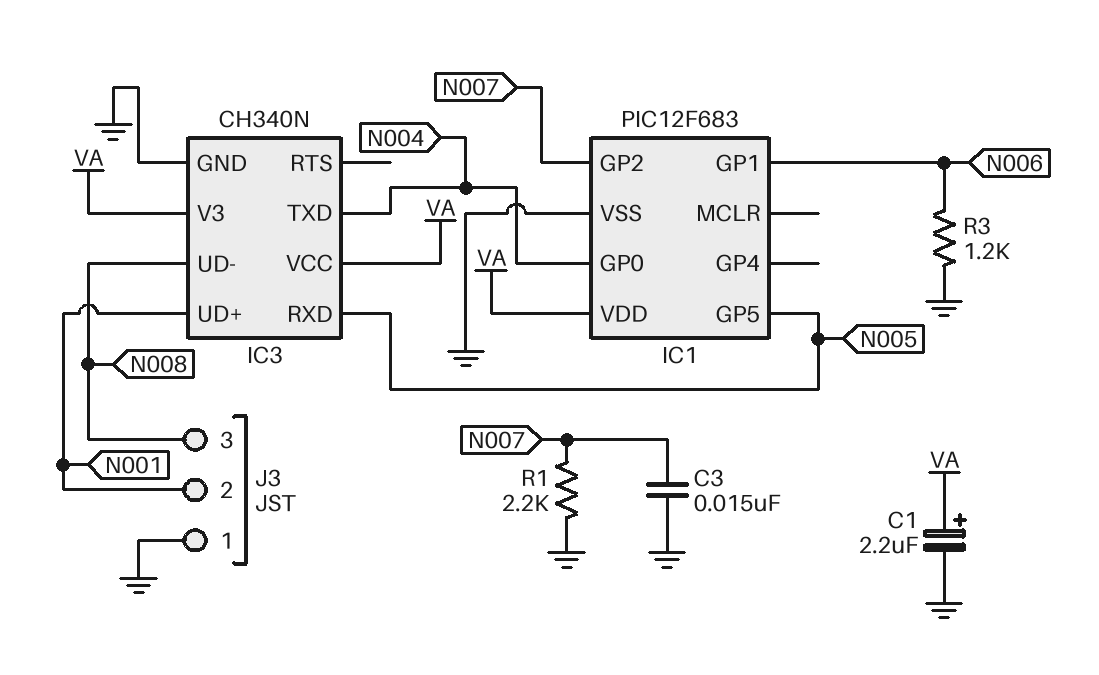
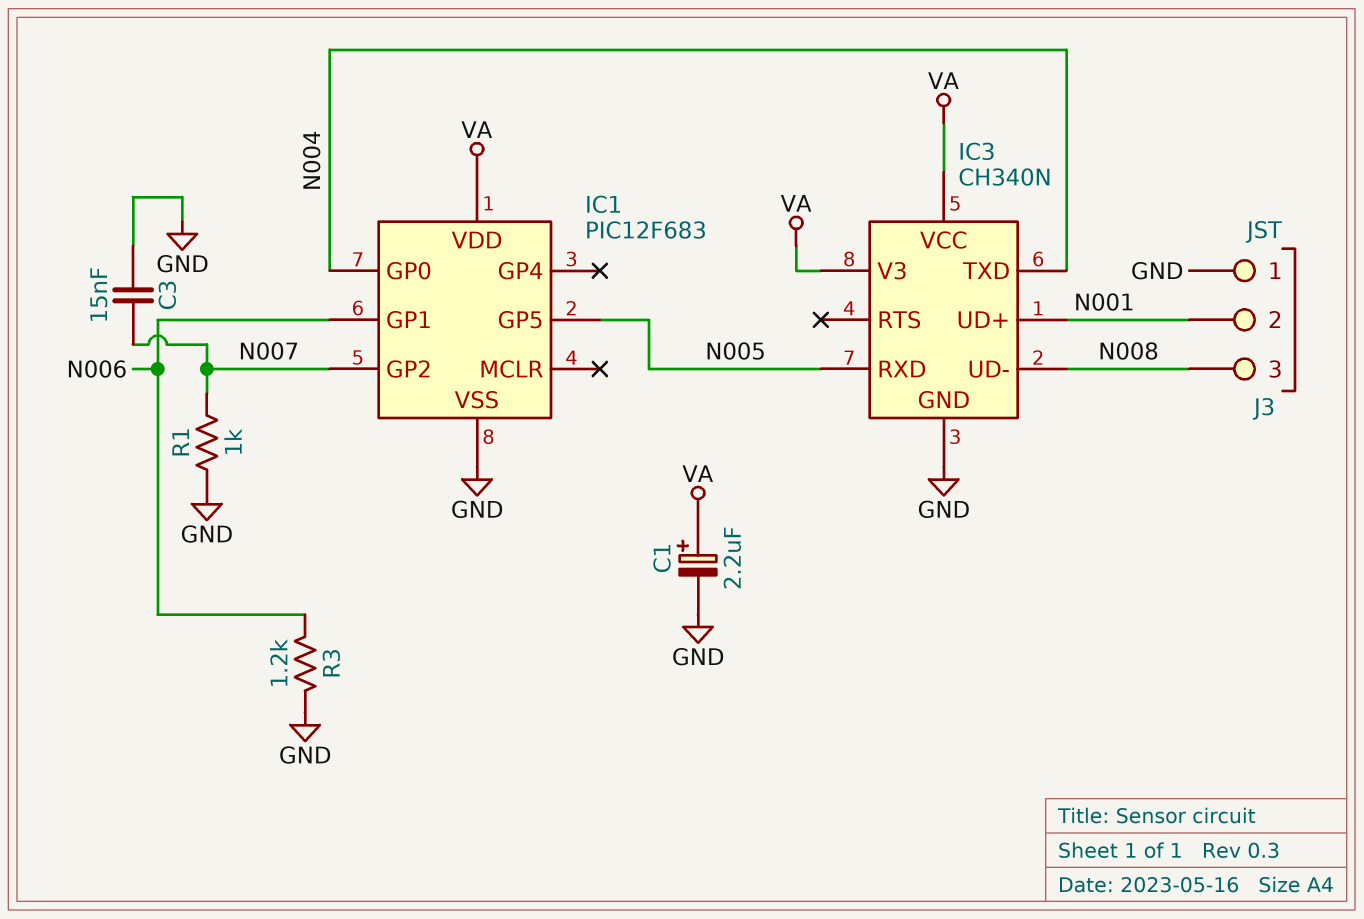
R1: 2.2k (GND, N007) -> 1k (GND, N007)

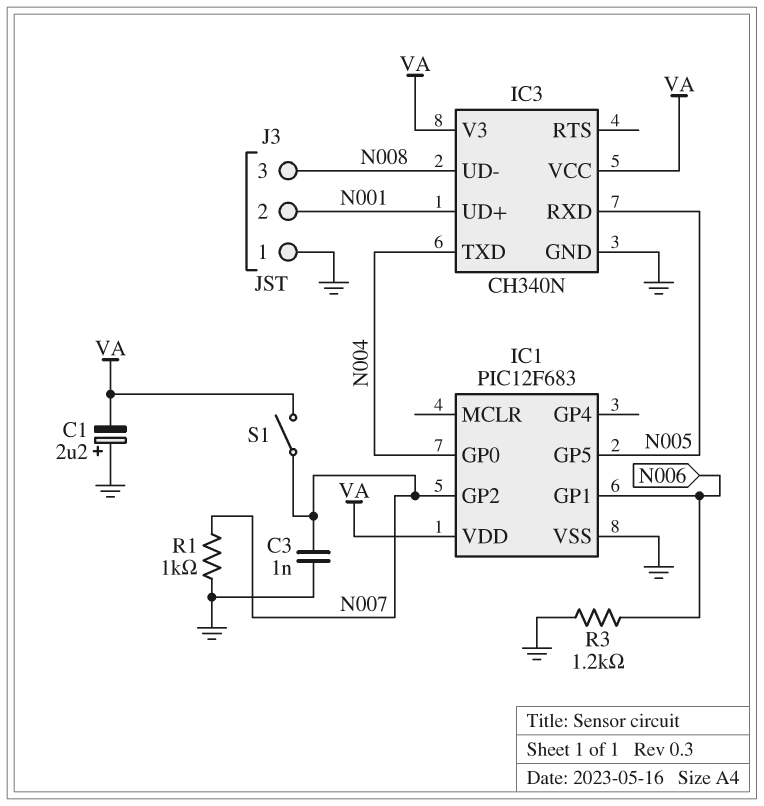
C1: 2.2uF (plus VA, minus GND) -> 2.2uF (plus GND, minus VA)
C3: 15nF (GND, N007) -> 1nF (GND, N007)
S1: none -> switch (N007, VA)

